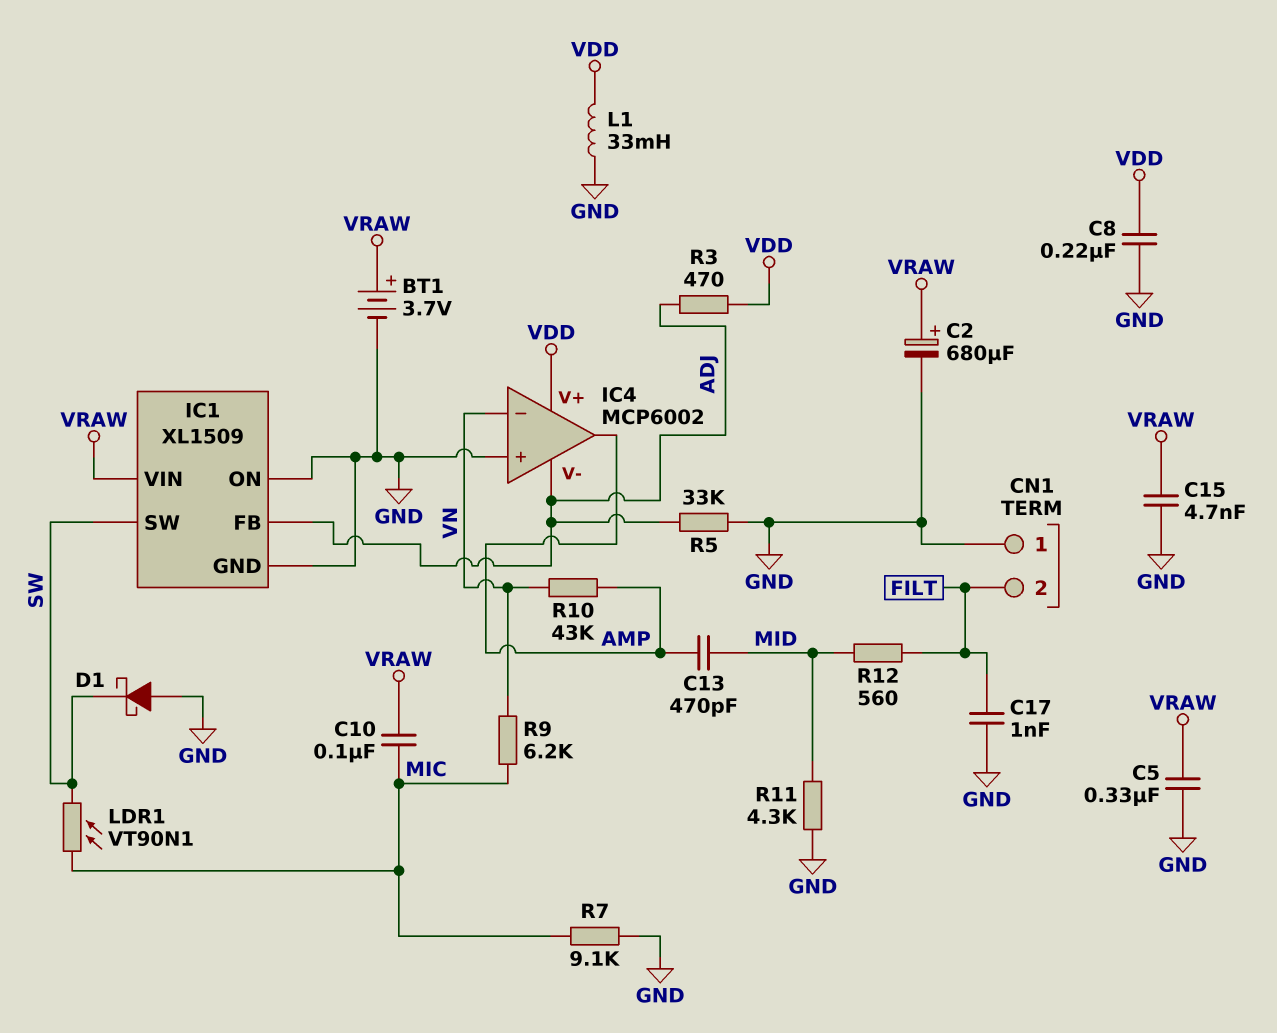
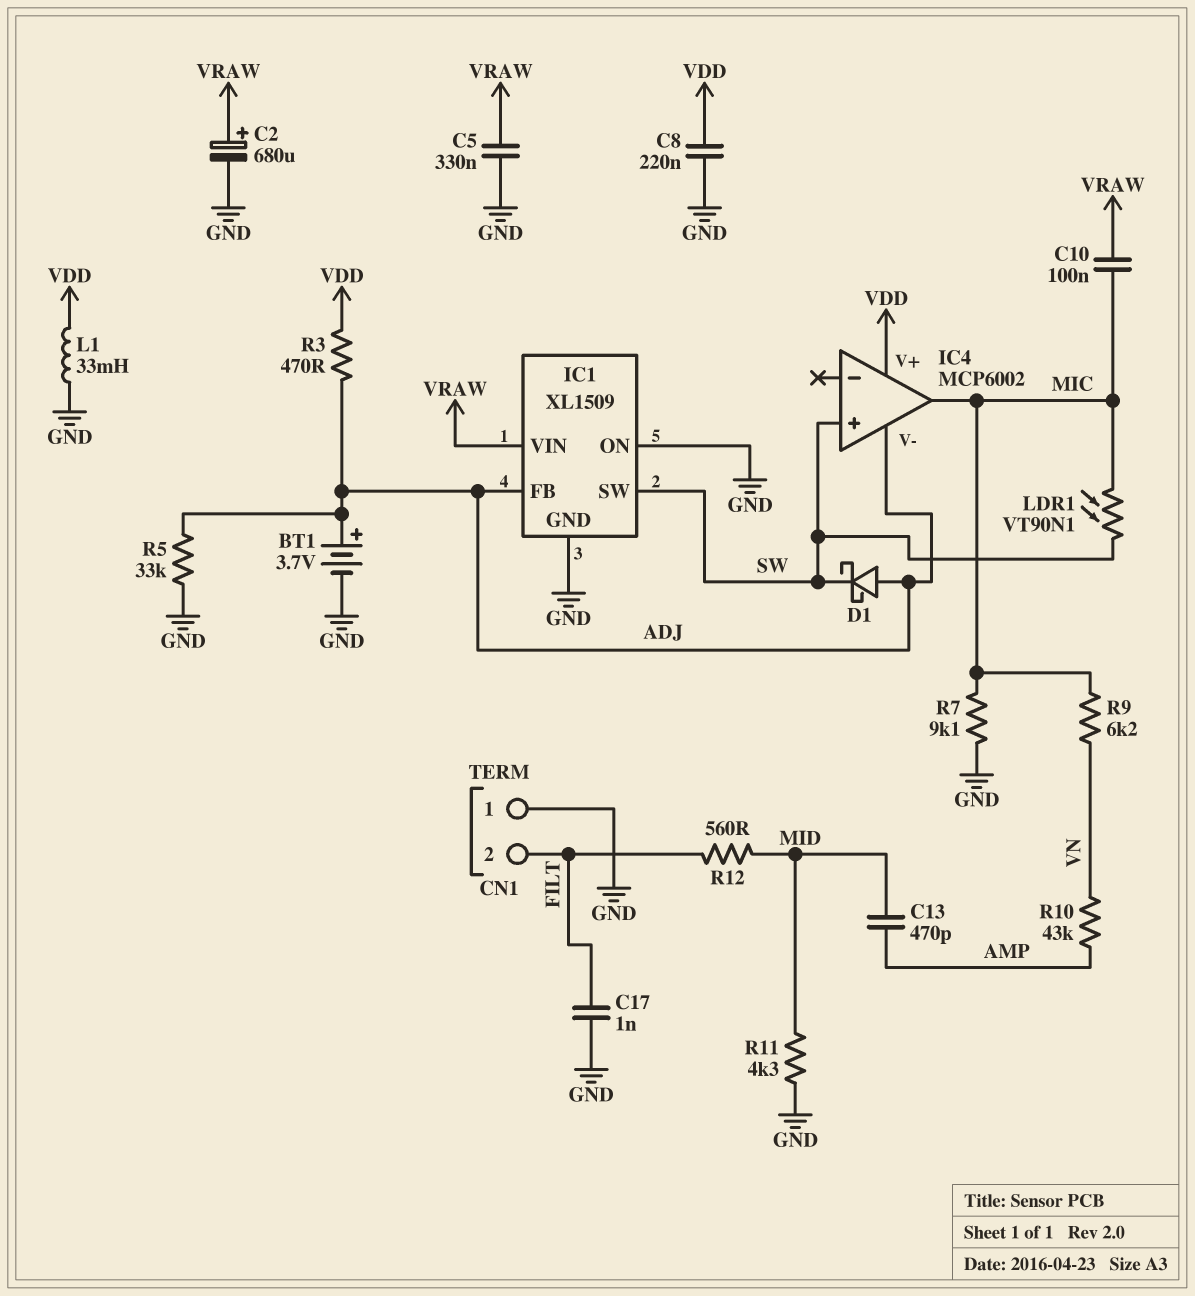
BT1: 3.7V (plus VRAW, minus GND) -> 3.7V (plus ADJ, minus GND)
C15: 4.7nF (GND, VRAW) -> none
D1: schottky (A GND, K SW) -> schottky (A ADJ, K SW)
IC4 pin in+: GND -> SW
IC4 pin in-: VN -> none
IC4 pin out: AMP -> MIC

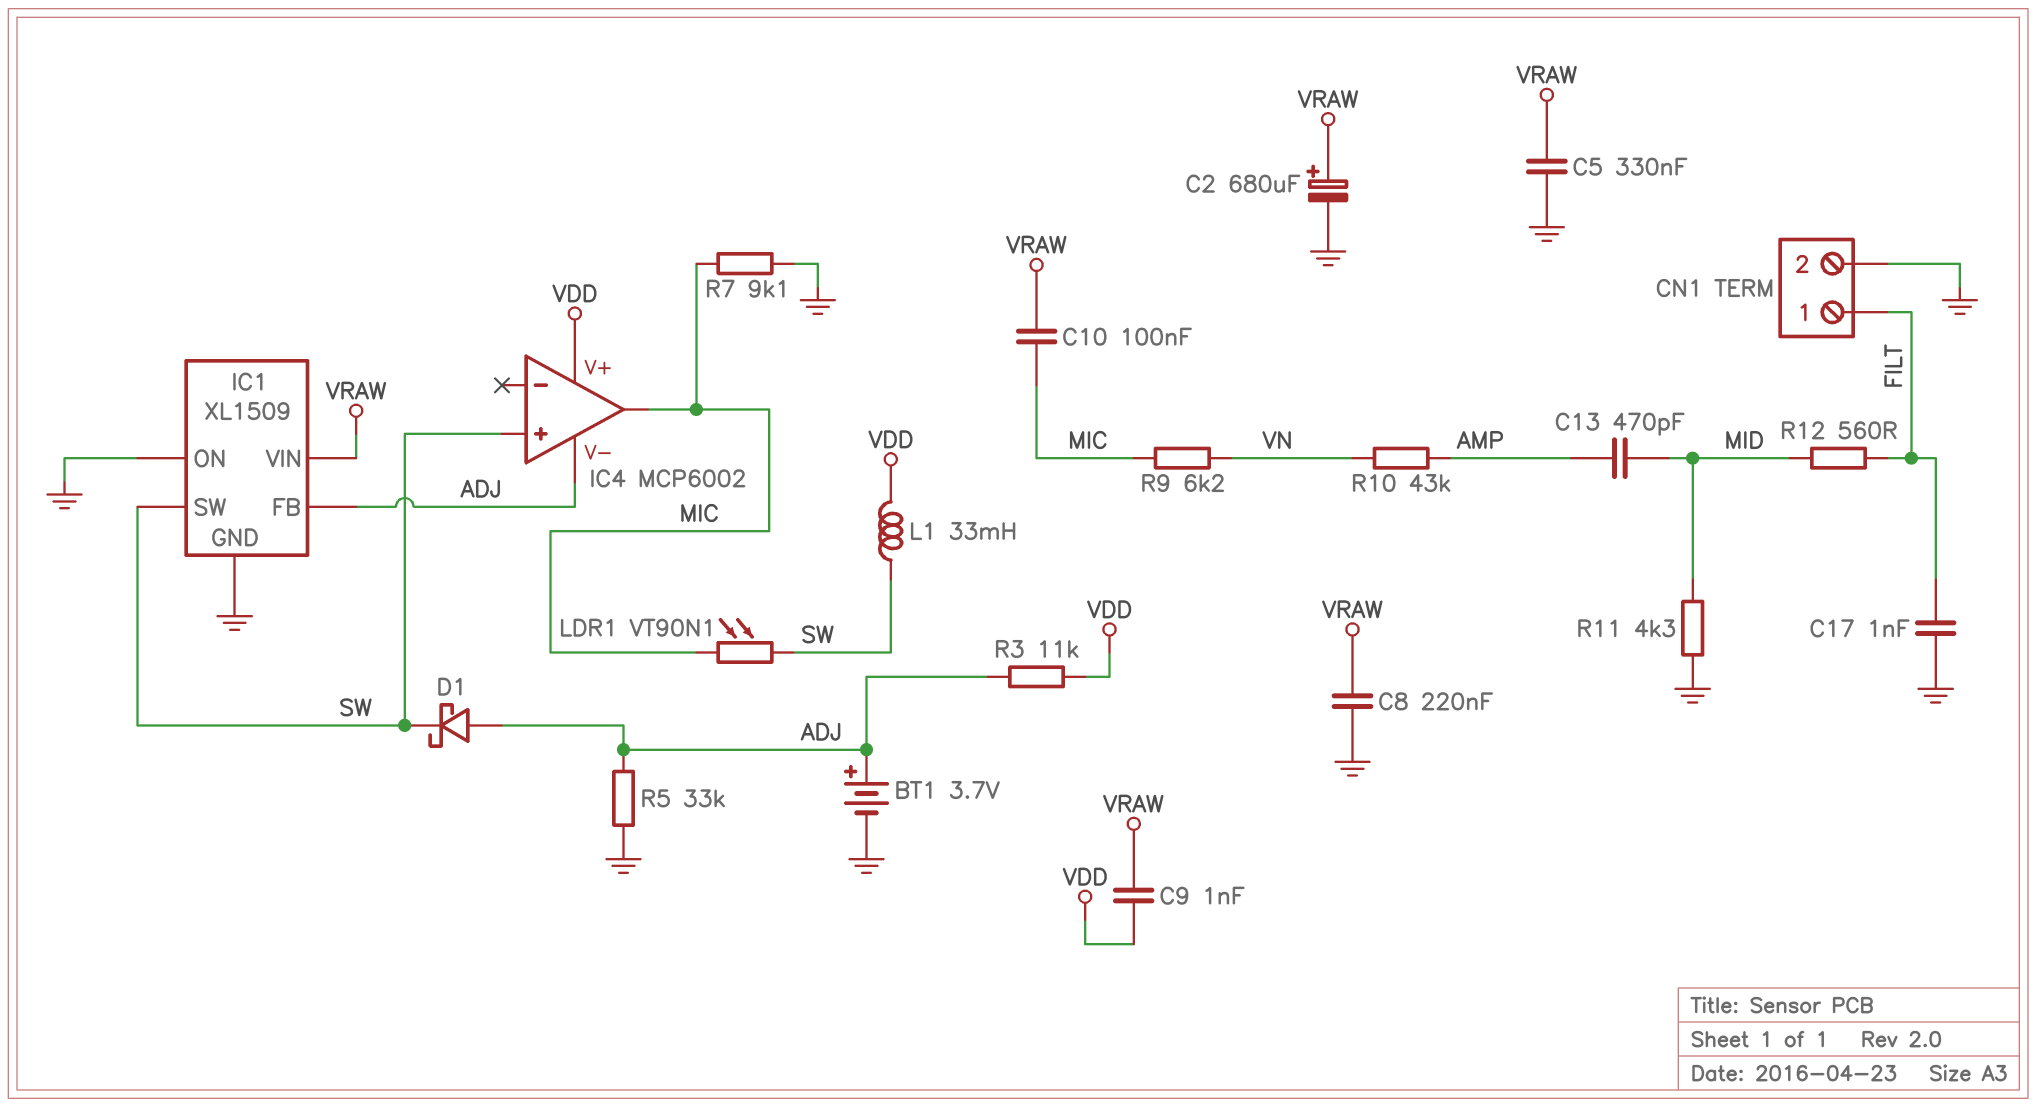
C8: 220nF (GND, VDD) -> 220nF (GND, VRAW)
C9: none -> 1nF (VDD, VRAW)
CN1 pin 1: GND -> FILT
CN1 pin 2: FILT -> GND
L1: 33mH (GND, VDD) -> 33mH (SW, VDD)
R3: 470 (ADJ, VDD) -> 11k (ADJ, VDD)

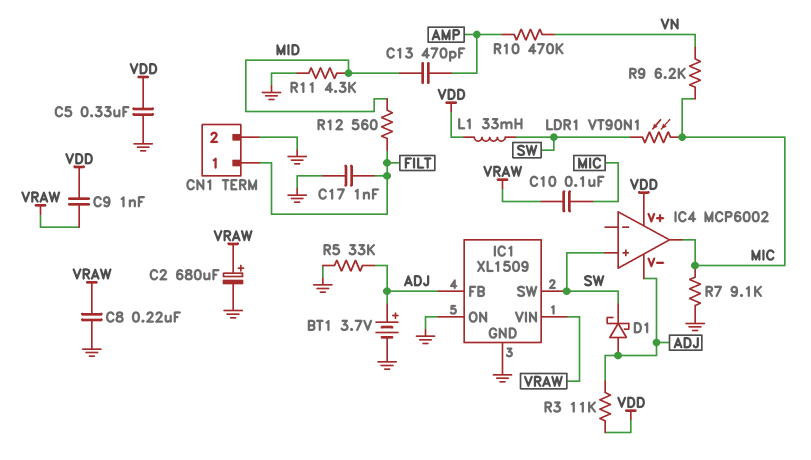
C5: 330nF (GND, VRAW) -> 330nF (GND, VDD)
R10: 43k (AMP, VN) -> 470k (AMP, VN)

